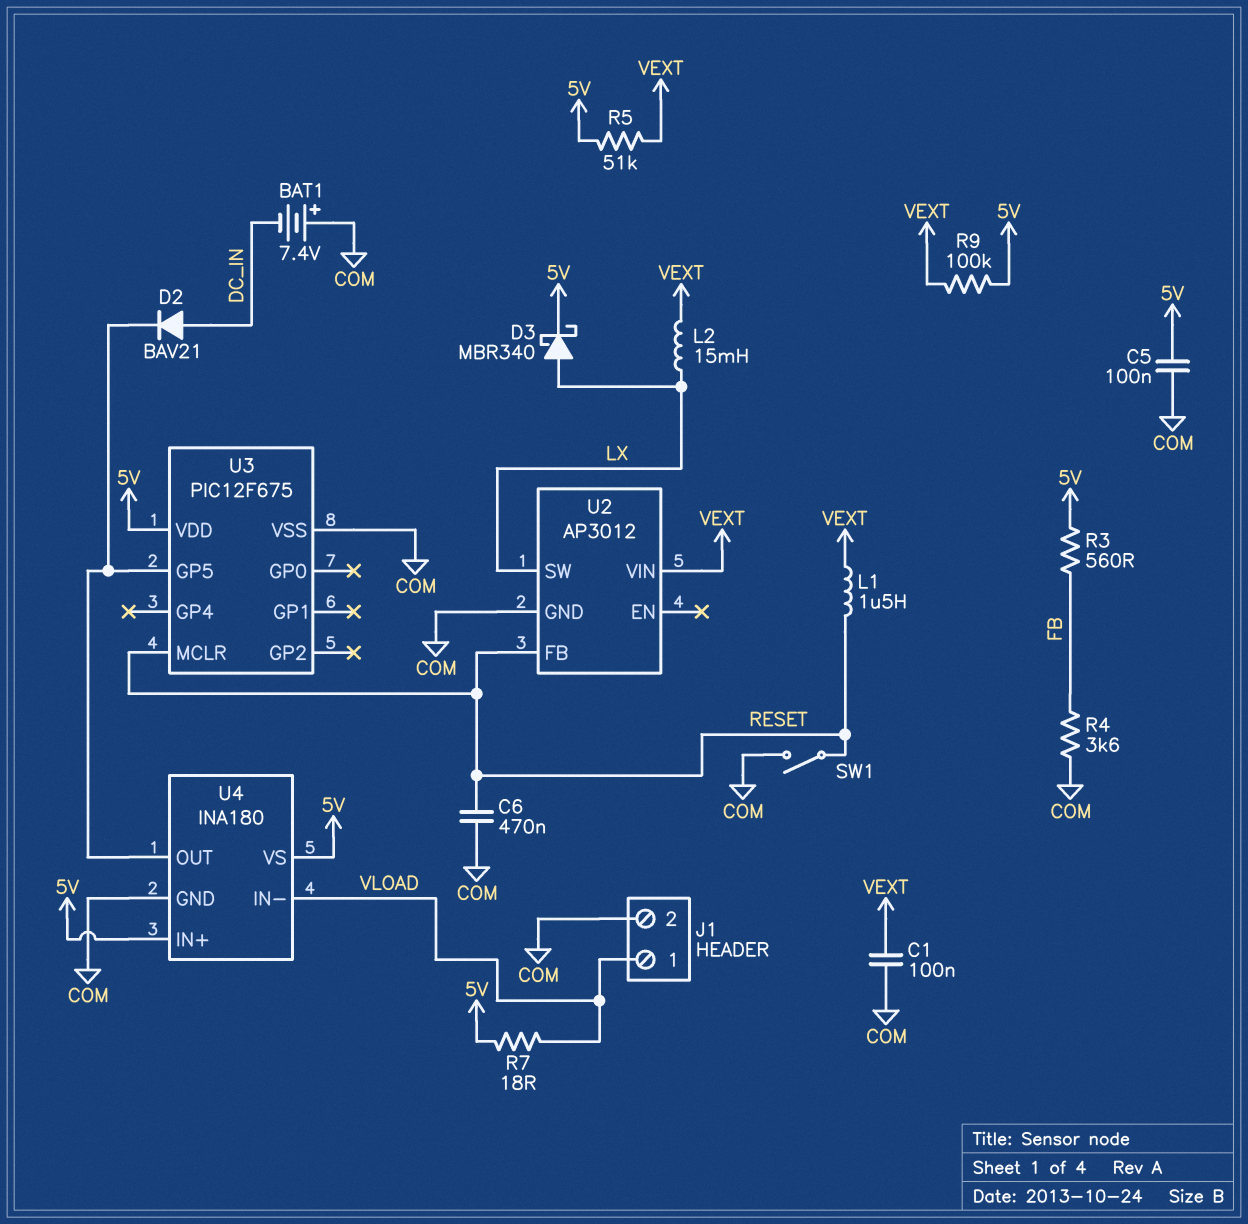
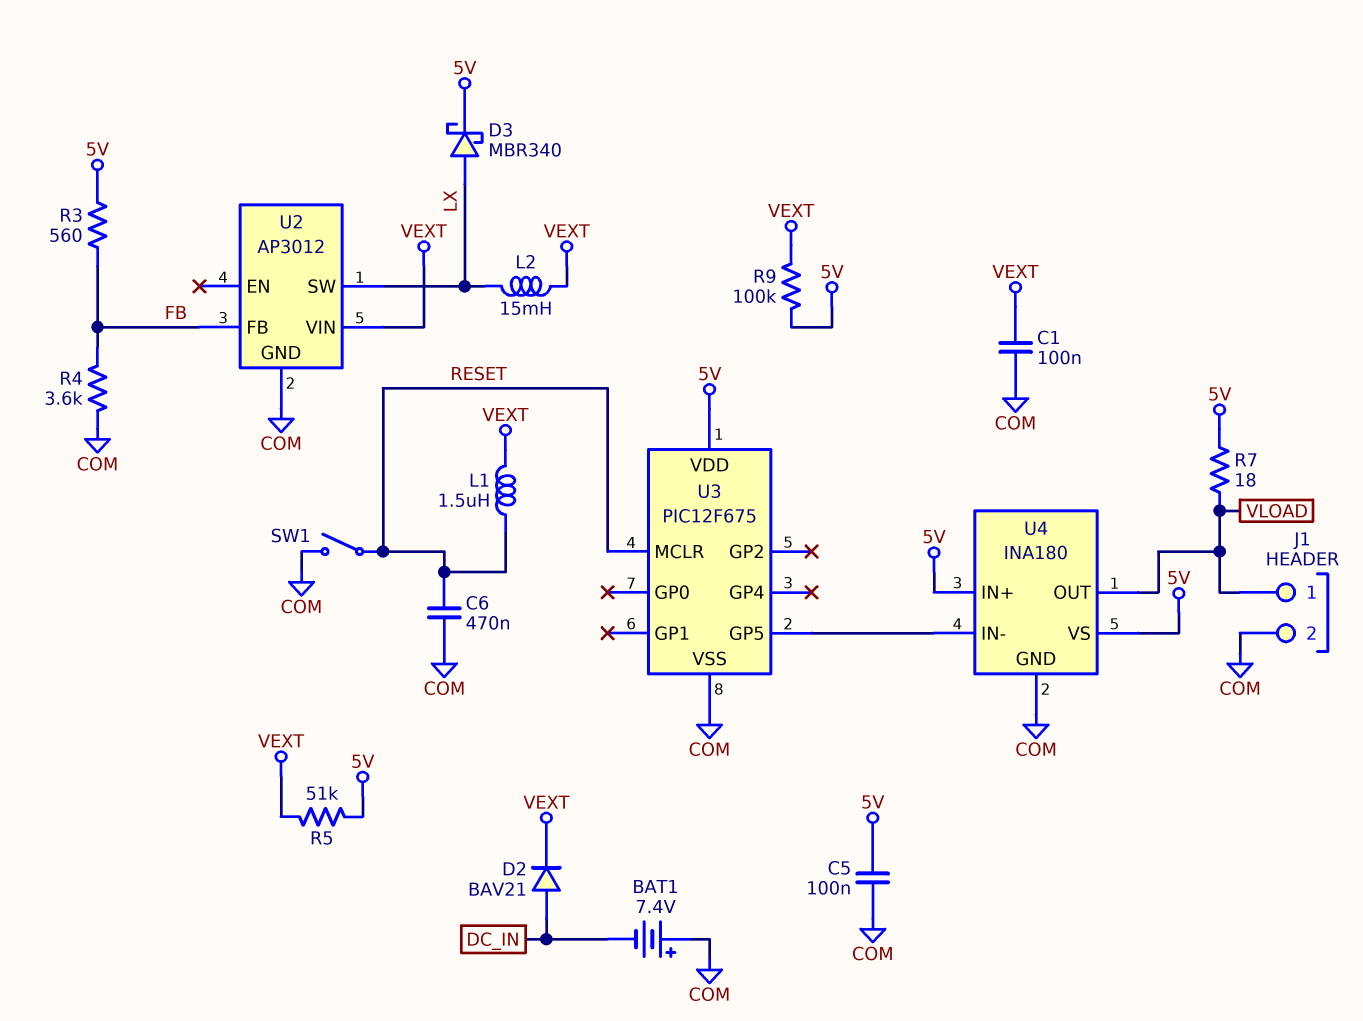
D2: diode BAV21 (A DC_IN, K U3/GP5) -> diode BAV21 (A DC_IN, K VEXT)
U2 pin FB: RESET -> FB
U4 pin IN-: VLOAD -> U3/GP5
U4 pin OUT: U3/GP5 -> VLOAD

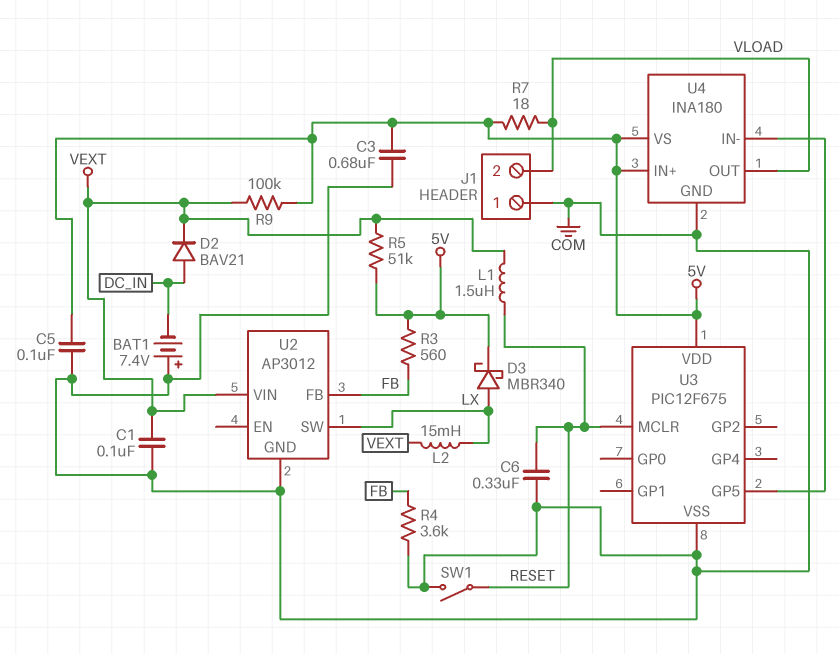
C3: none -> 680nF (5V, COM)
C6: 470nF (COM, RESET) -> 330nF (COM, RESET)
J1 pin 1: VLOAD -> COM
J1 pin 2: COM -> VLOAD

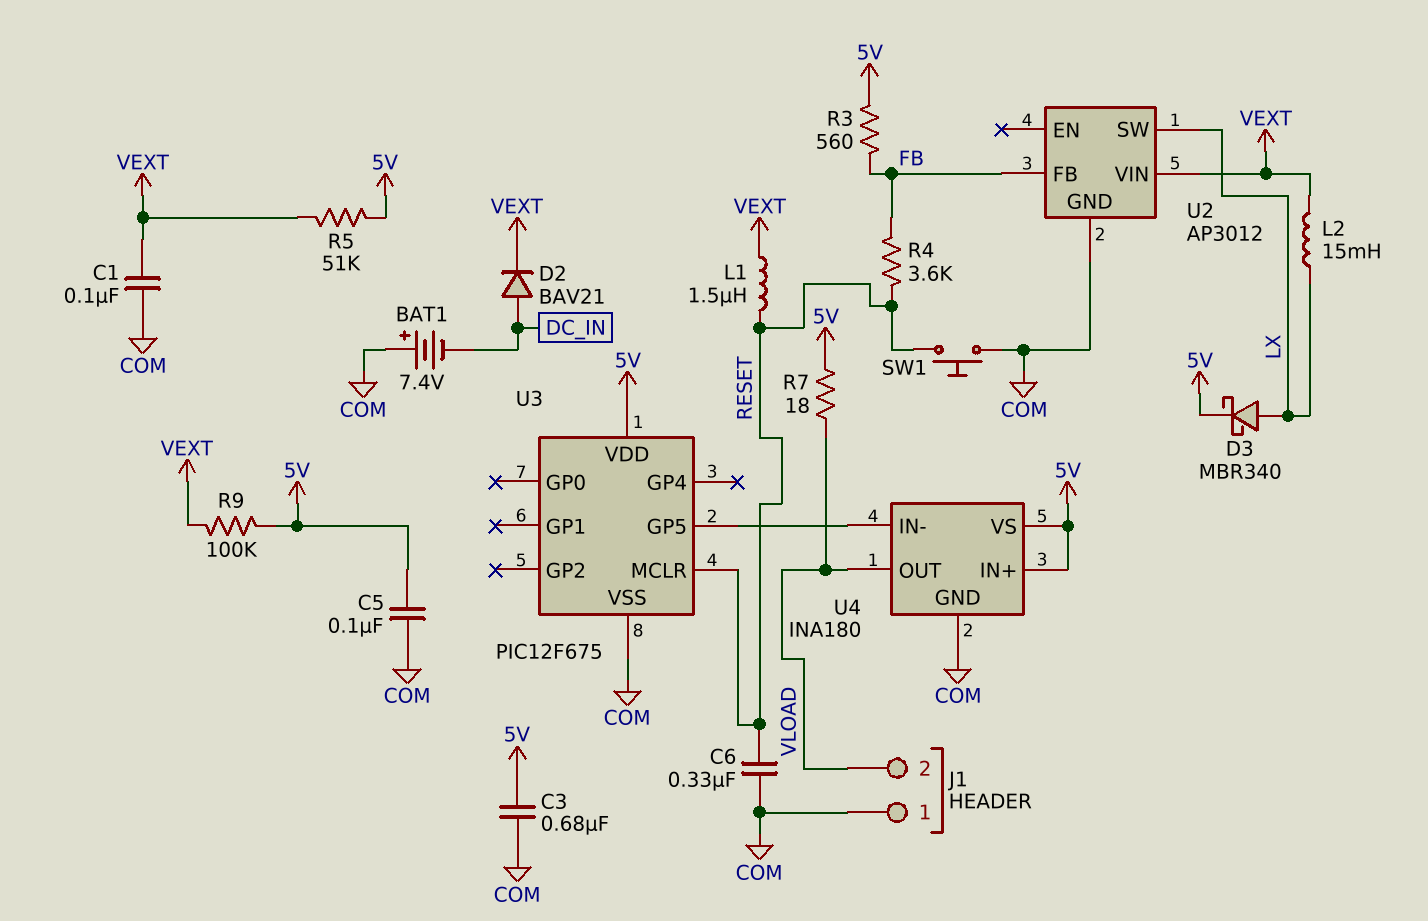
R4: 3.6k (COM, FB) -> 3.6k (FB, RESET)
SW1: switch (COM, RESET) -> button (COM, RESET)

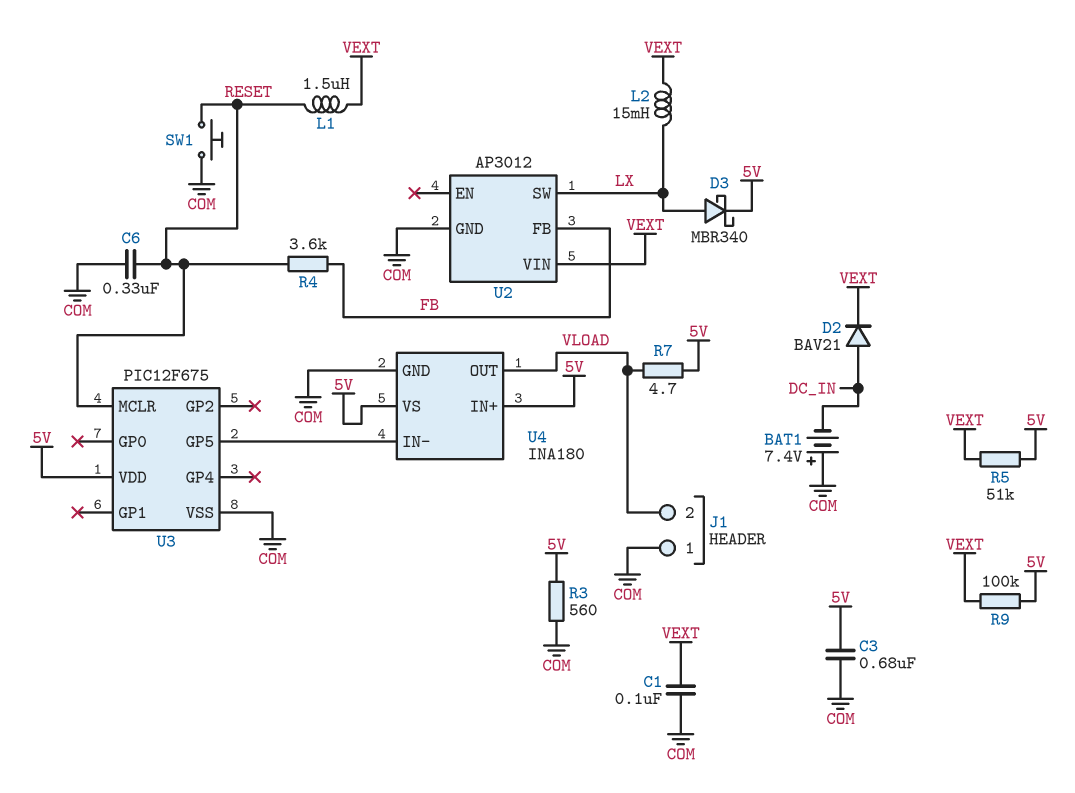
C5: 100nF (5V, COM) -> none
R3: 560 (5V, FB) -> 560 (5V, COM)
R7: 18 (5V, VLOAD) -> 4.7 (5V, VLOAD)

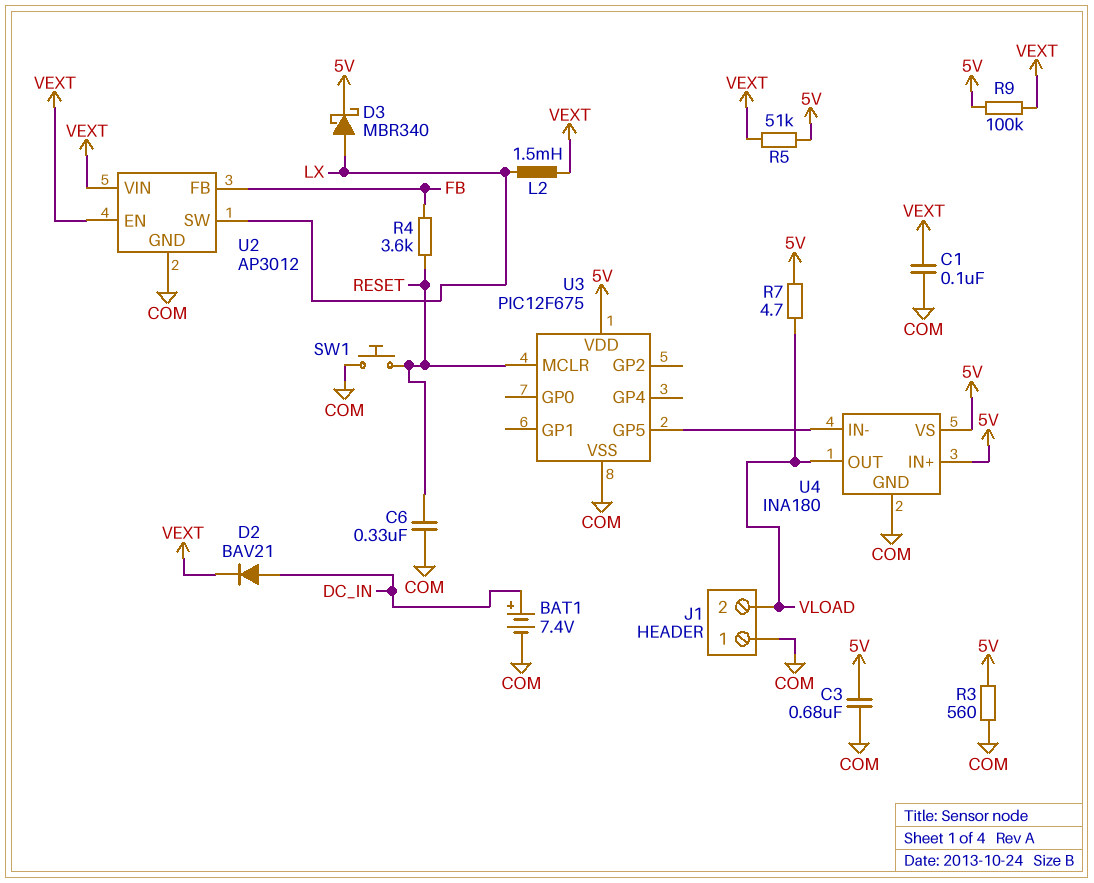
BAT1: 7.4V (plus COM, minus DC_IN) -> 7.4V (plus DC_IN, minus COM)
L1: 1.5uH (RESET, VEXT) -> none
L2: 15mH (LX, VEXT) -> 1.5mH (LX, VEXT)
U2 pin EN: none -> VEXT

